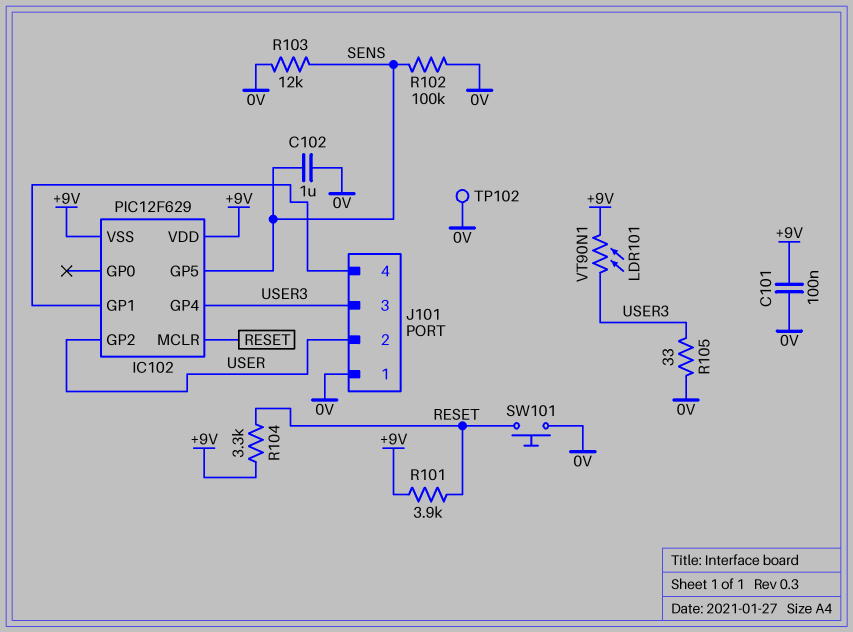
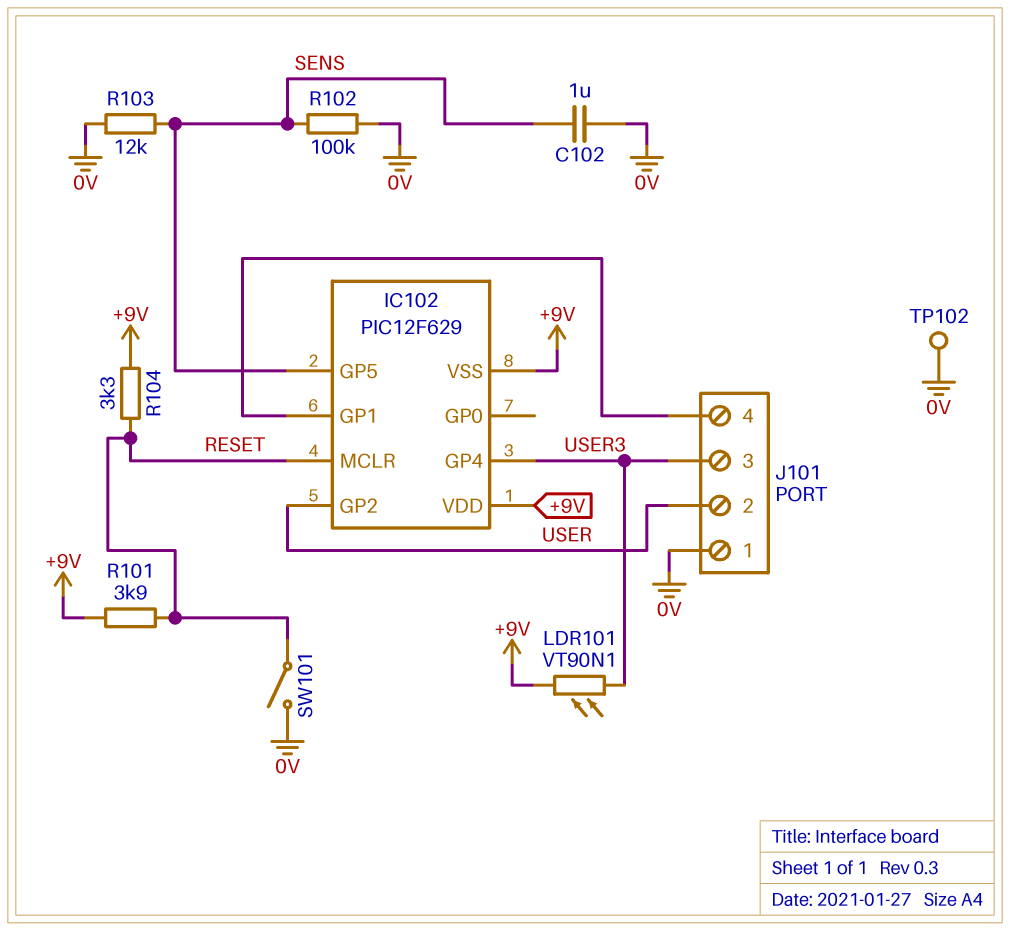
C101: 100nF (+9V, 0V) -> none
R105: 33 (0V, USER3) -> none
SW101: button (0V, RESET) -> switch (0V, RESET)

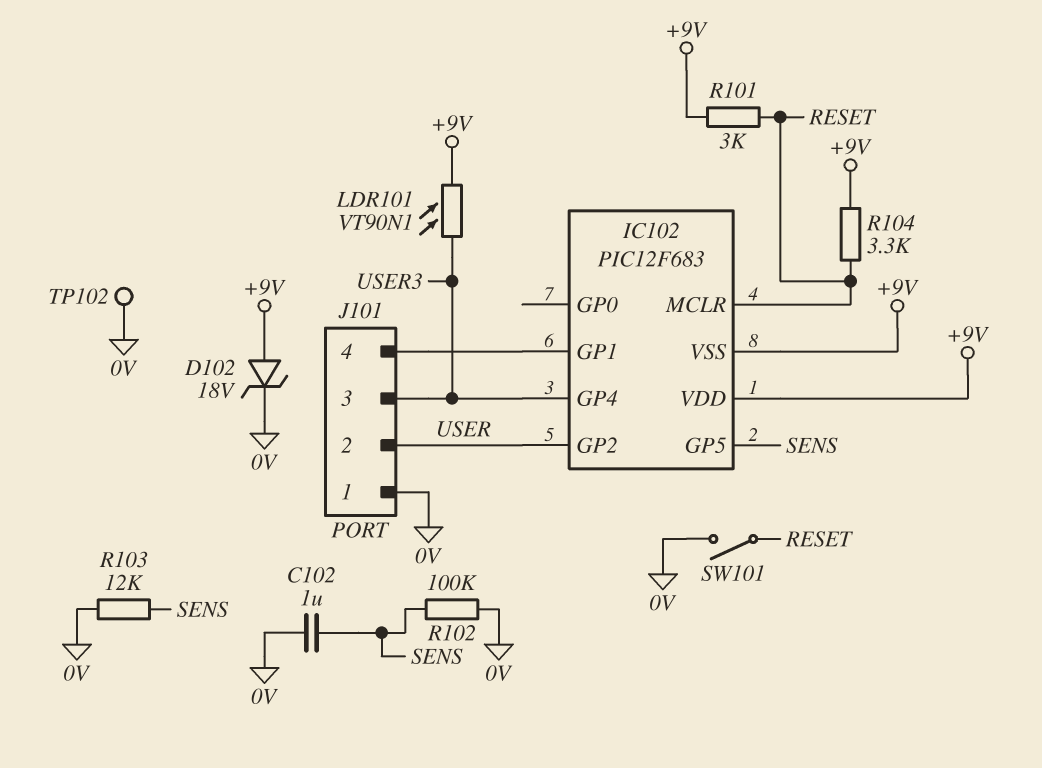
D102: none -> zener 18V (A +9V, K 0V)
IC102: PIC12F629 -> PIC12F683
R101: 3.9k (+9V, RESET) -> 3k (+9V, RESET)

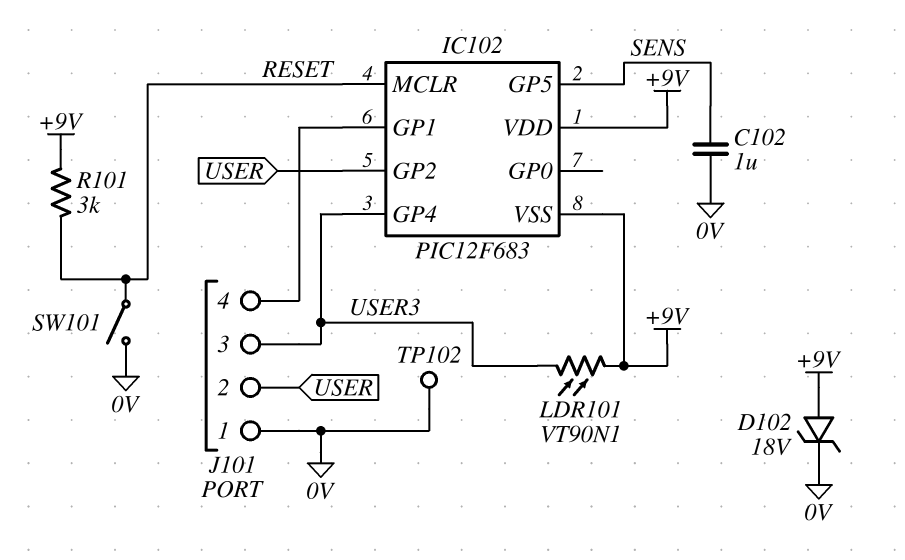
R102: 100k (0V, SENS) -> none
R103: 12k (0V, SENS) -> none
R104: 3.3k (+9V, RESET) -> none

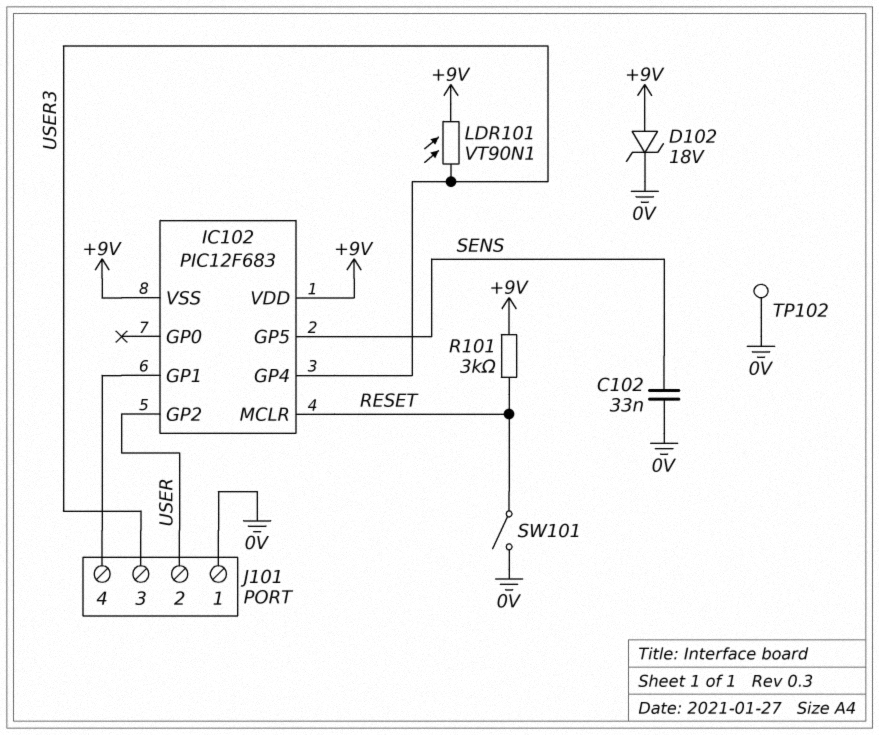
C102: 1uF (0V, SENS) -> 33nF (0V, SENS)

